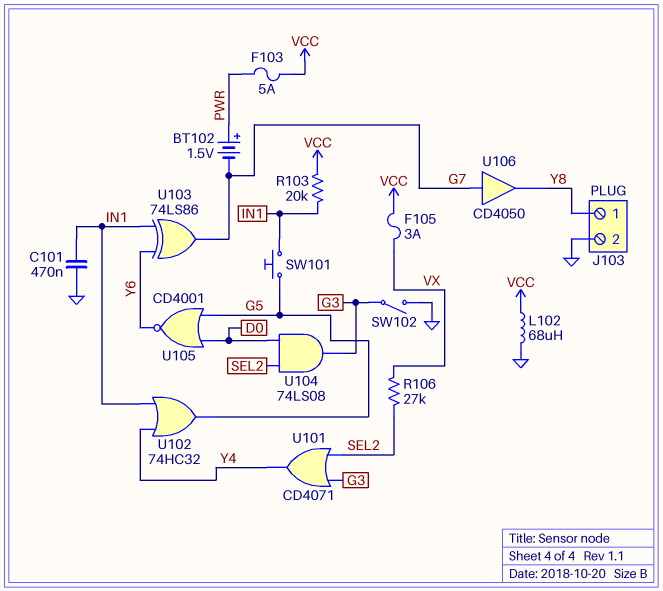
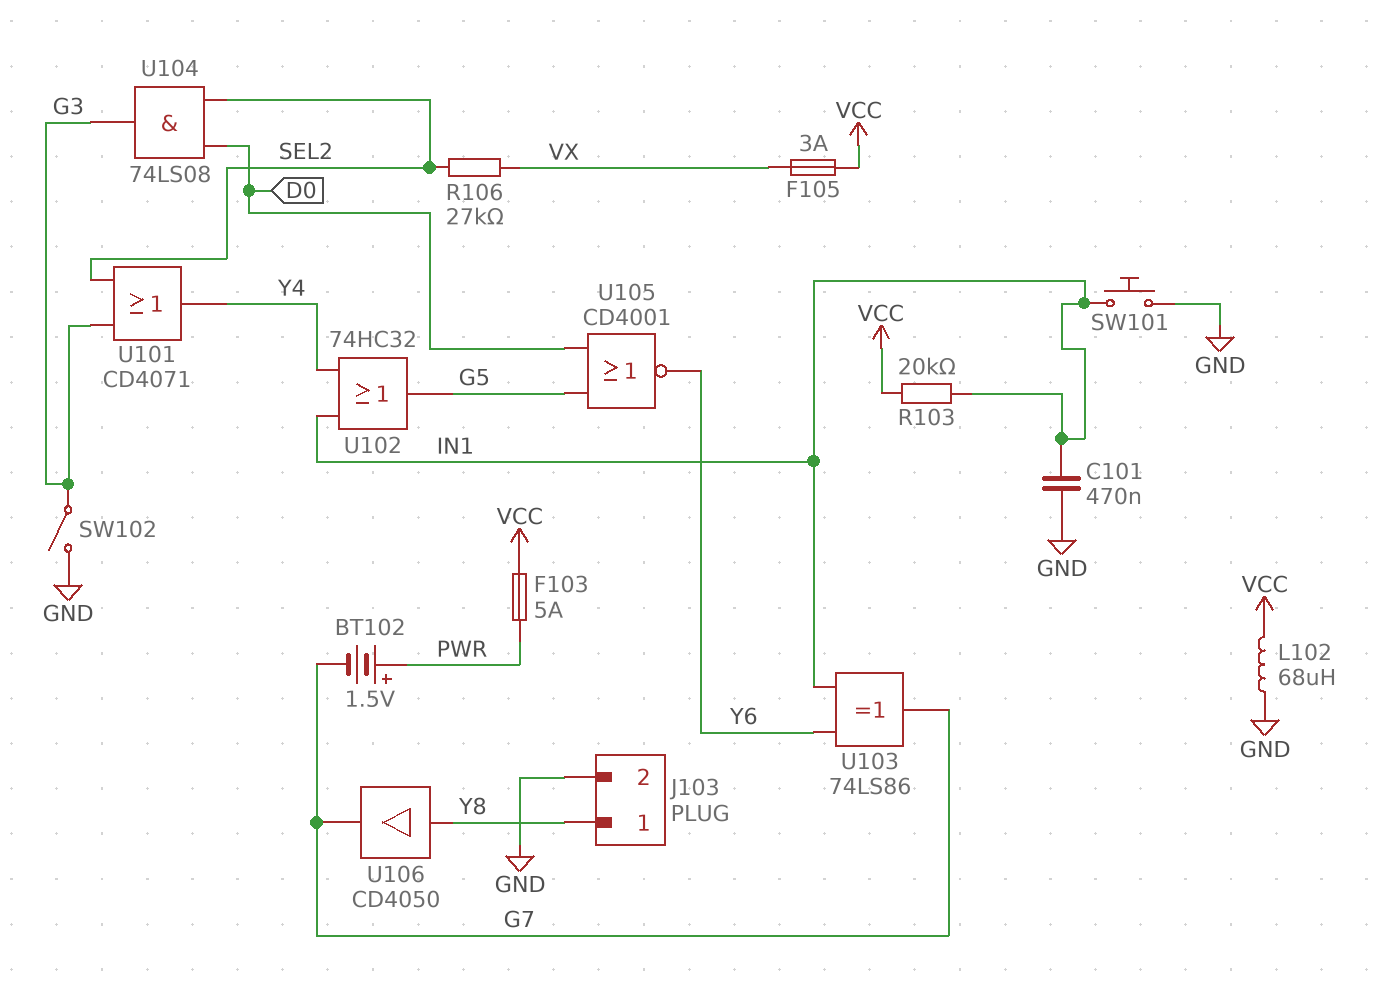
SW101: button (G5, IN1) -> button (GND, IN1)
U106: buffer CD4050 (in G7, out Y8) -> buffer CD4050 (in Y8, out G7)

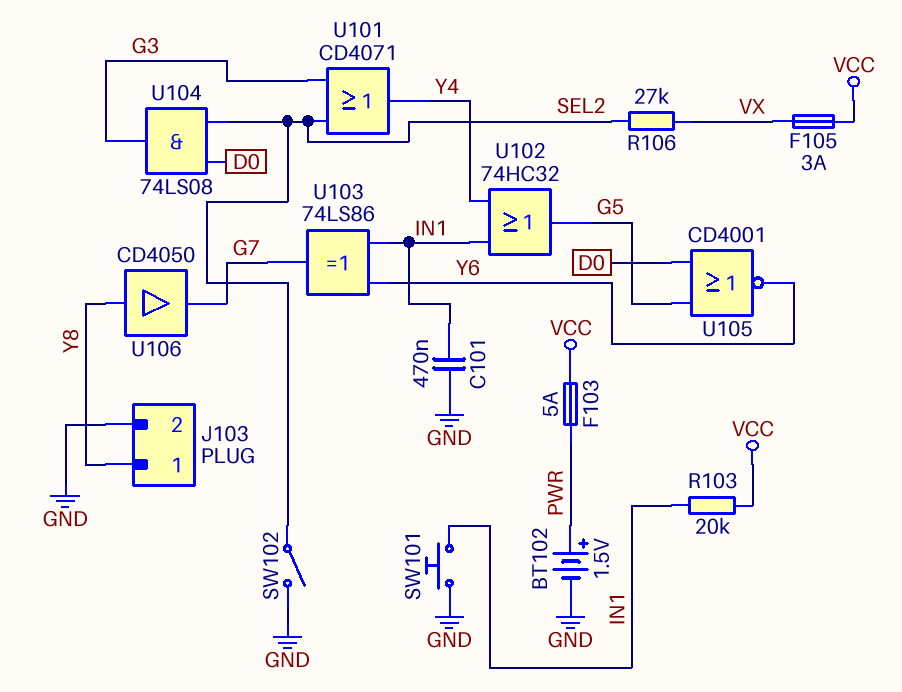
BT102: 1.5V (plus PWR, minus G7) -> 1.5V (plus PWR, minus GND)
L102: 68uH (GND, VCC) -> none
SW102: switch (G3, GND) -> switch (GND, SEL2)

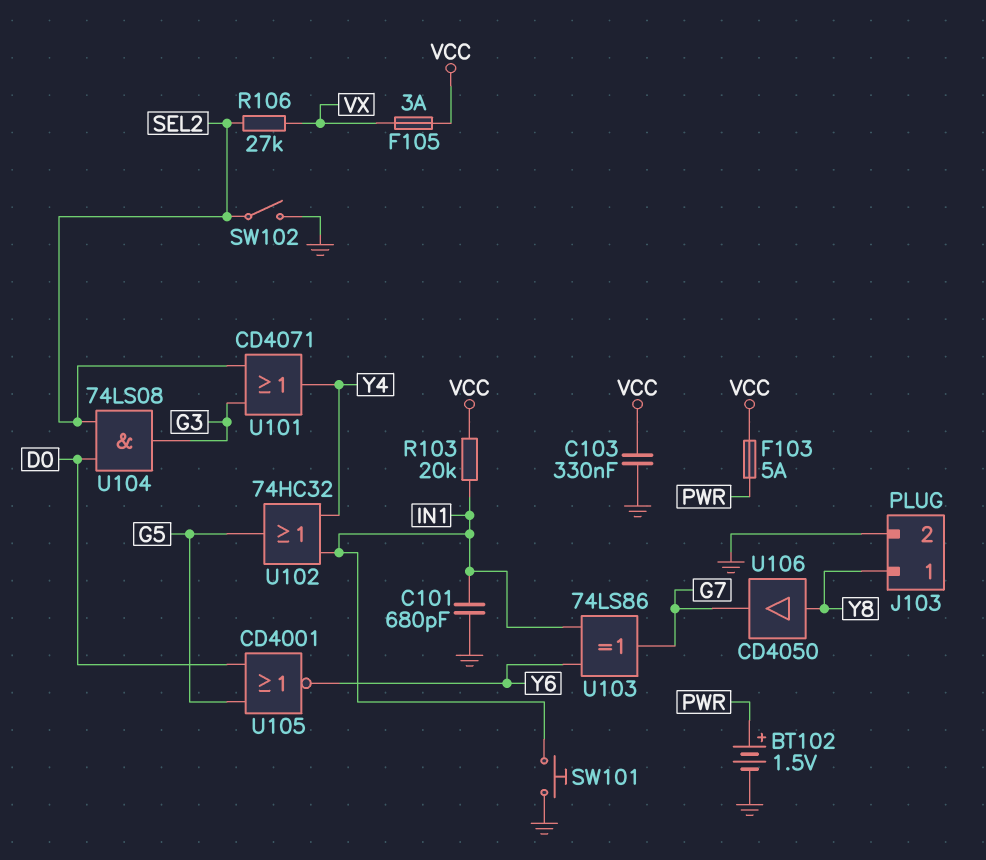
C101: 470nF (GND, IN1) -> 680pF (GND, IN1)
C103: none -> 330nF (GND, VCC)

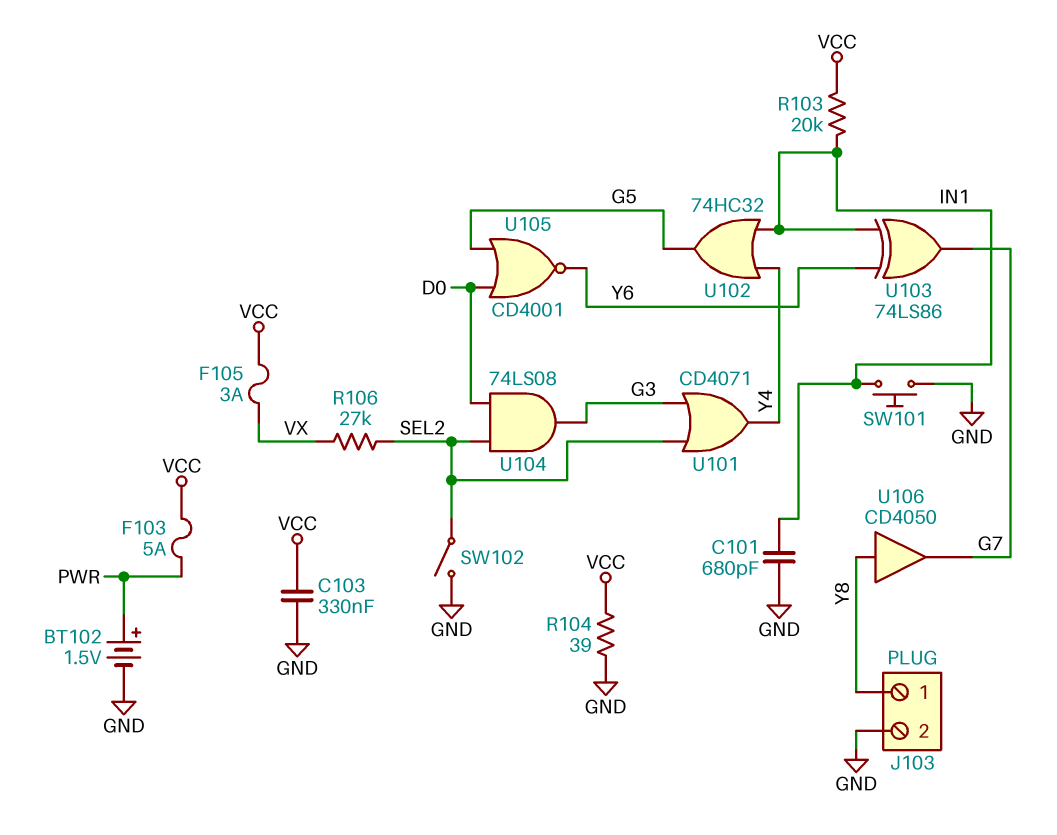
R104: none -> 39 (GND, VCC)

